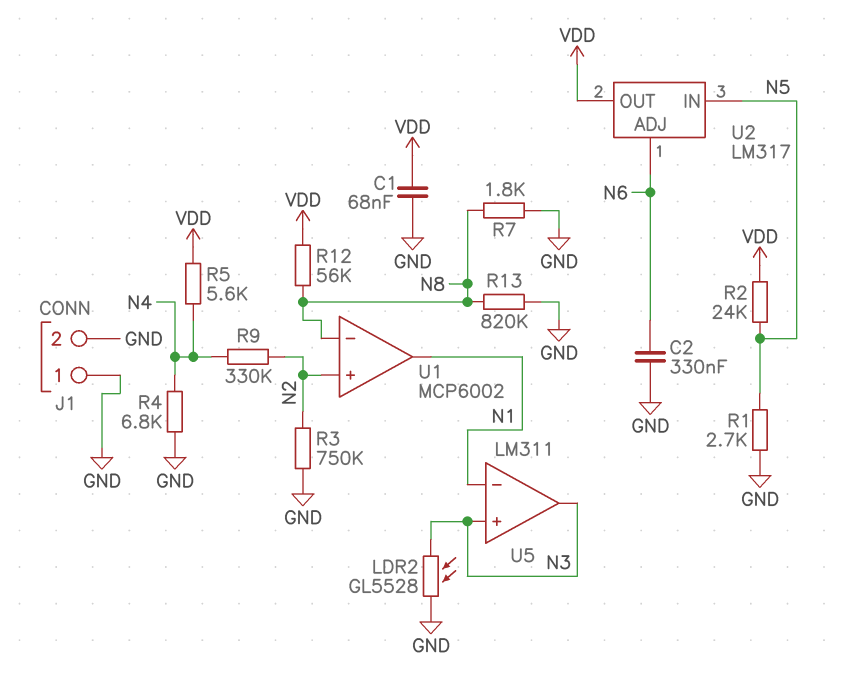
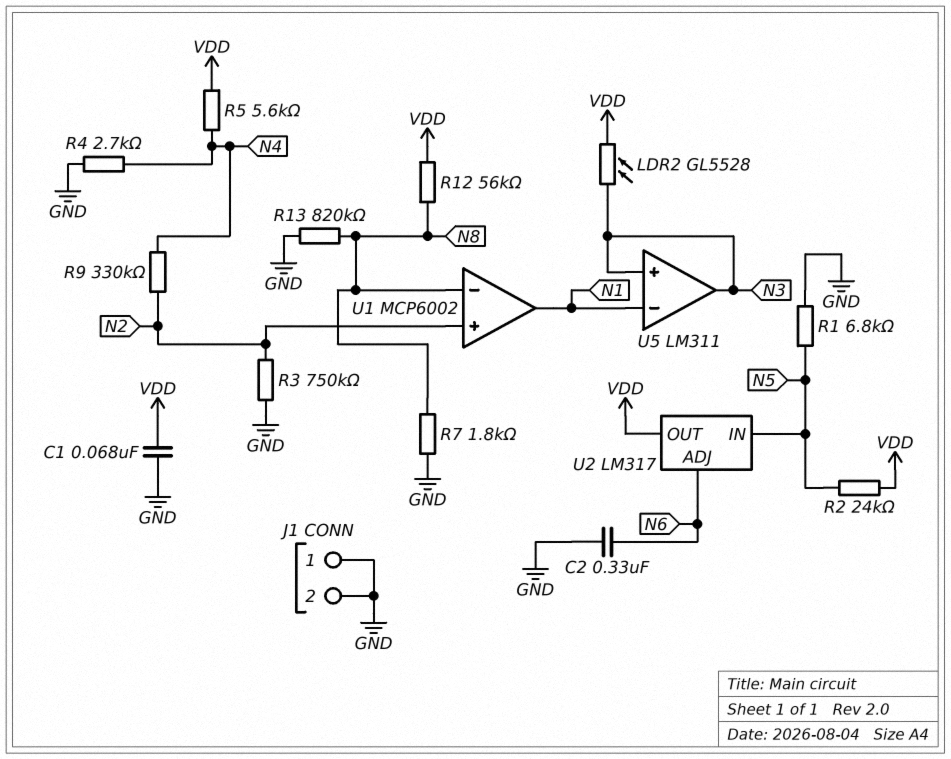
LDR2: GL5528 (GND, N3) -> GL5528 (N3, VDD)
R1: 2.7k (GND, N5) -> 6.8k (GND, N5)
R4: 6.8k (GND, N4) -> 2.7k (GND, N4)

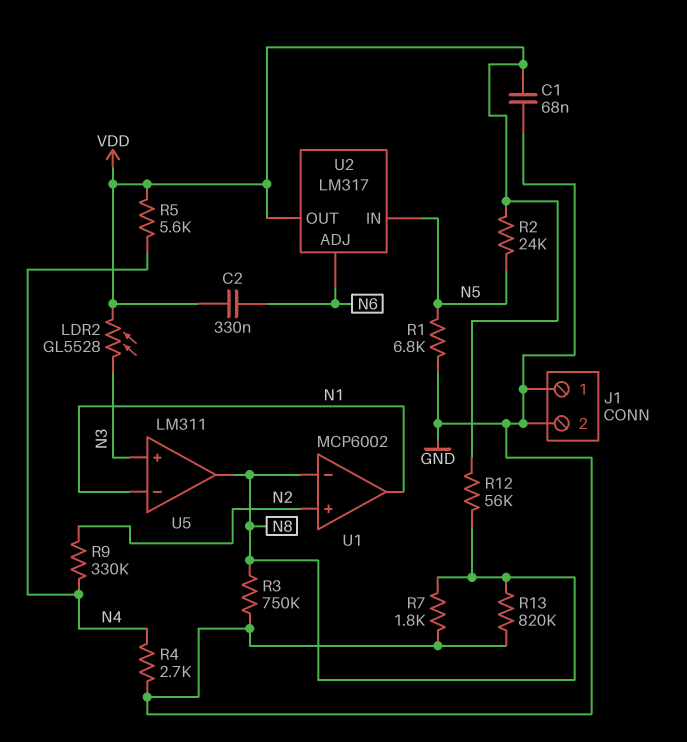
C2: 330nF (GND, N6) -> 330nF (N6, VDD)
R3: 750k (GND, N2) -> 750k (GND, N8)
U5 pin out: N3 -> N8

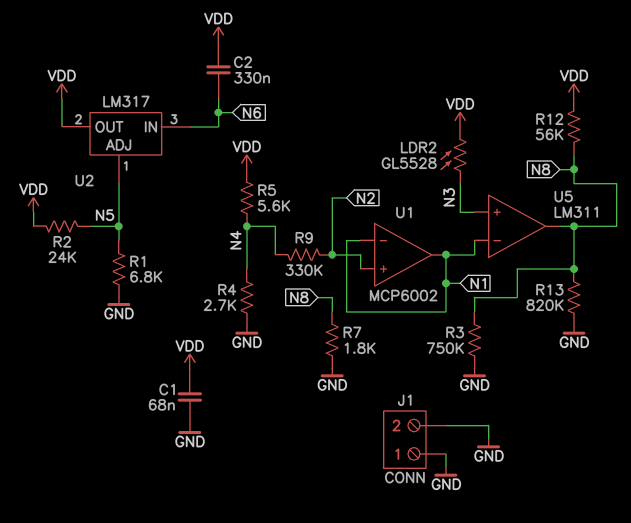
U1 pin in-: N8 -> N1
U2 pin ADJ: N6 -> N5
U2 pin IN: N5 -> N6

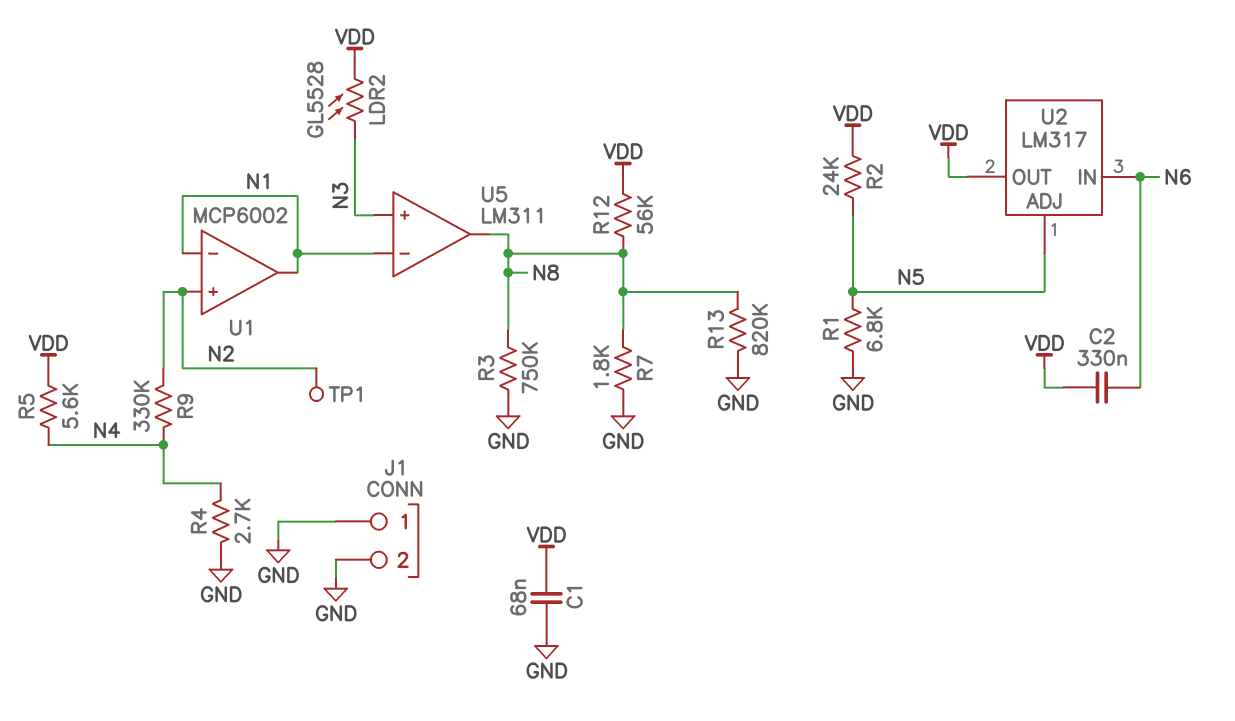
TP1: none -> test point (N2)

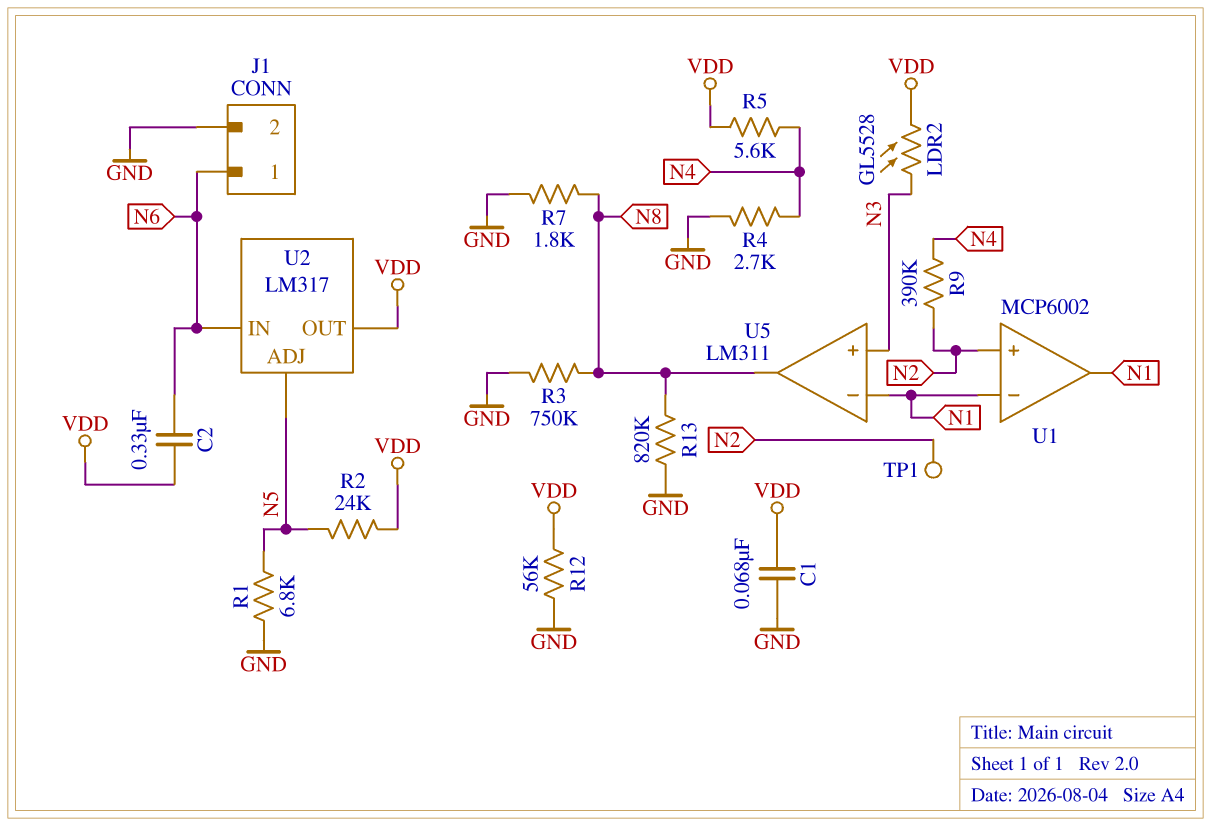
J1 pin 1: GND -> N6
R9: 330k (N2, N4) -> 390k (N2, N4)
R12: 56k (N8, VDD) -> 56k (GND, VDD)

